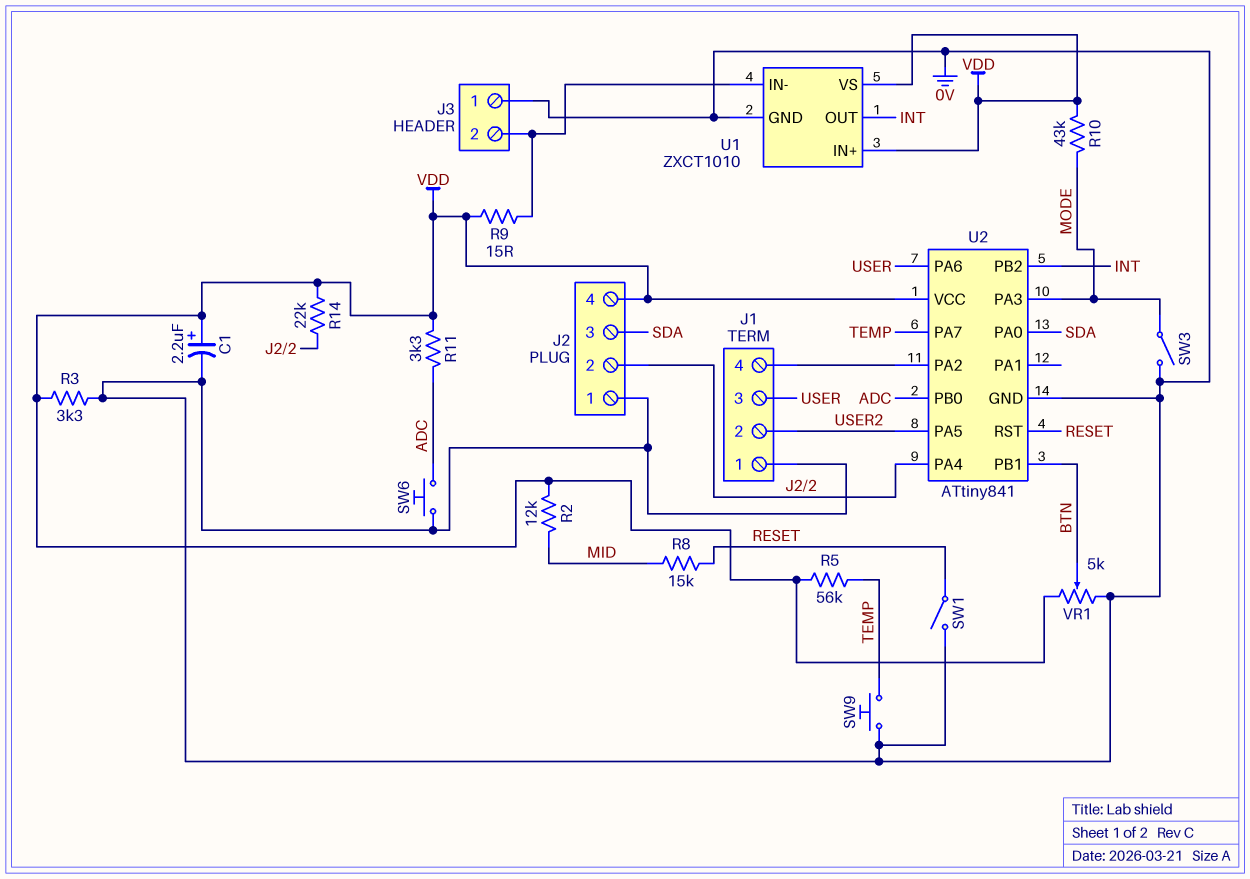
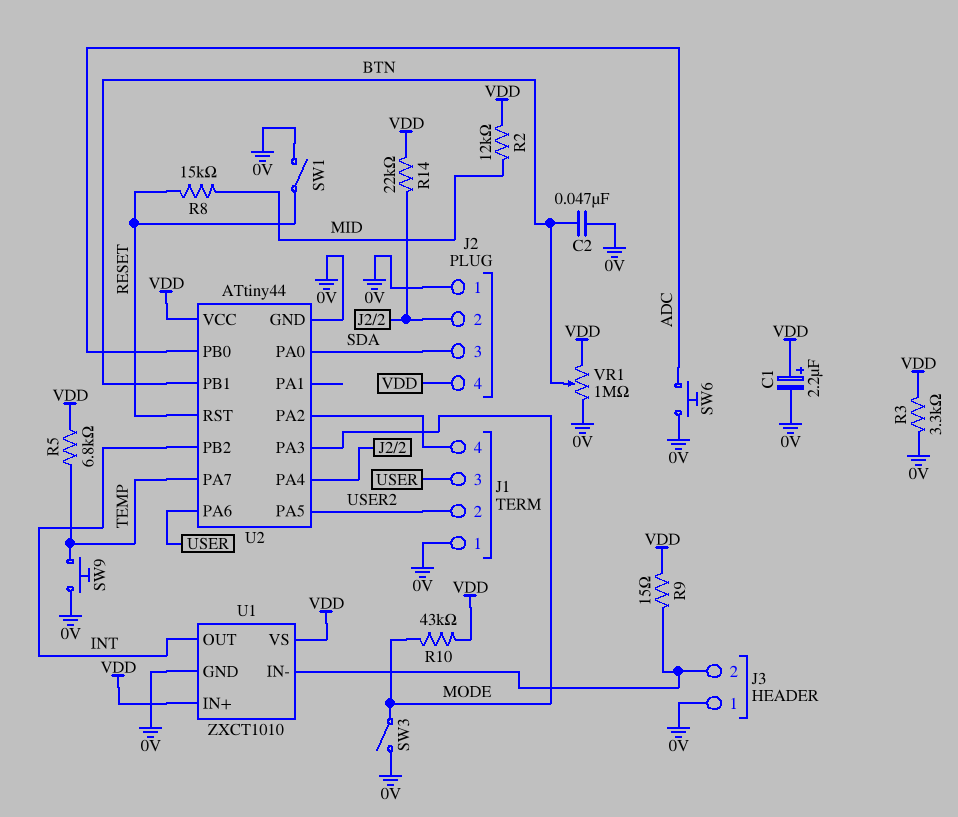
C2: none -> 47nF (0V, BTN)
R5: 56k (TEMP, VDD) -> 6.8k (TEMP, VDD)
R11: 3.3k (ADC, VDD) -> none
U2: ATtiny841 -> ATtiny44
VR1: 5k (0V, VDD, wiper BTN) -> 1M (0V, VDD, wiper BTN)

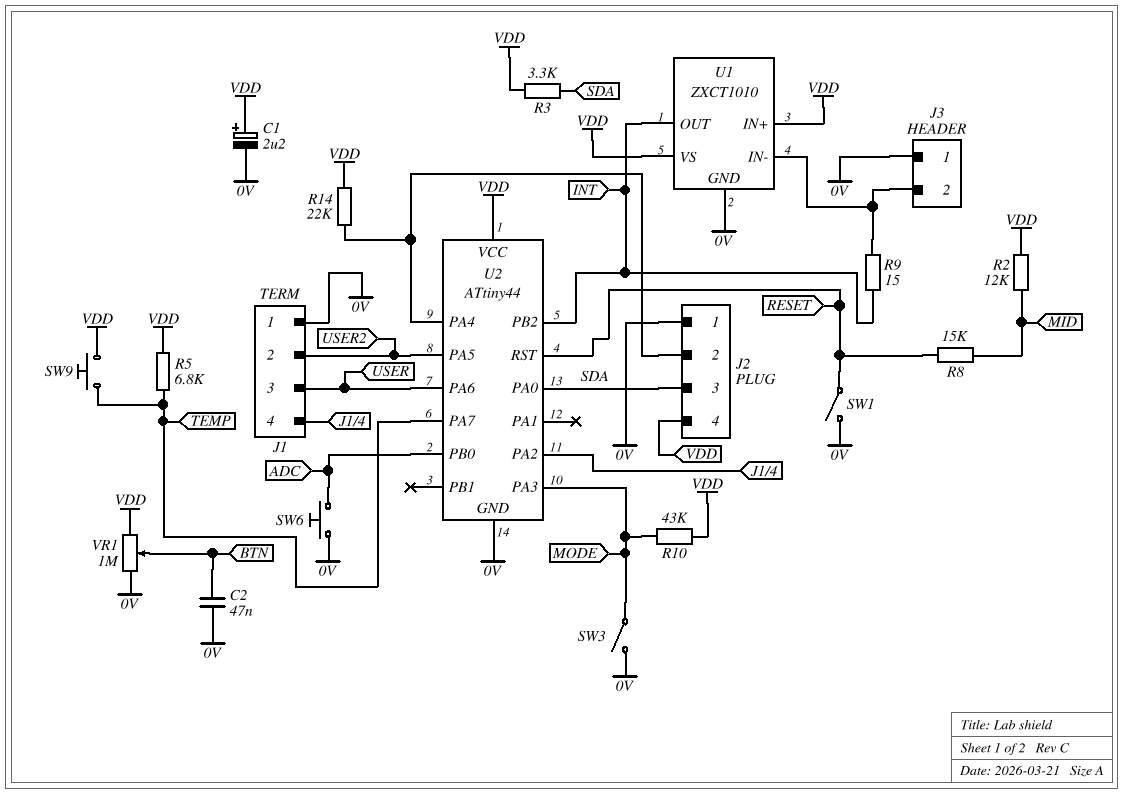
R3: 3.3k (0V, VDD) -> 3.3k (SDA, VDD)
R9: 15 (J3/2, VDD) -> 15 (INT, J3/2)
SW9: button (0V, TEMP) -> button (TEMP, VDD)
U2 pin PB1: BTN -> none

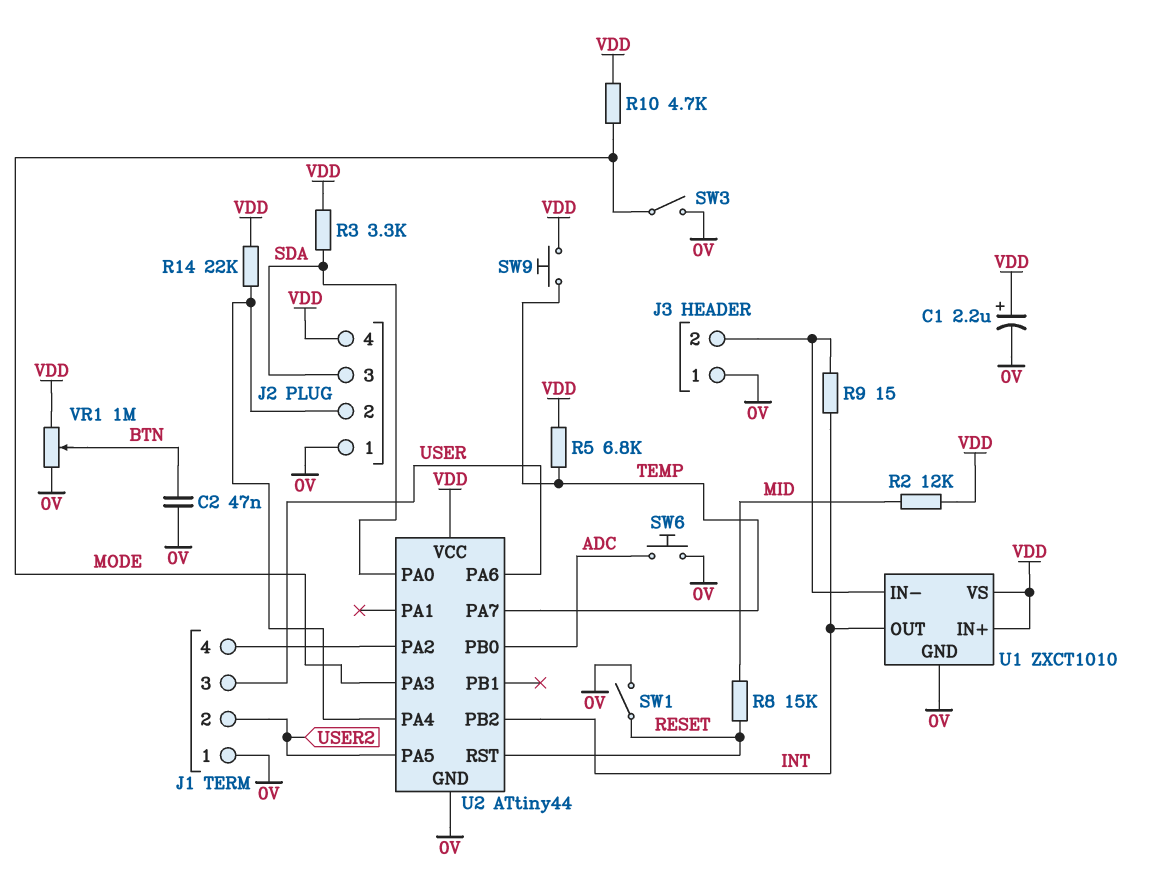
R10: 43k (MODE, VDD) -> 4.7k (MODE, VDD)

